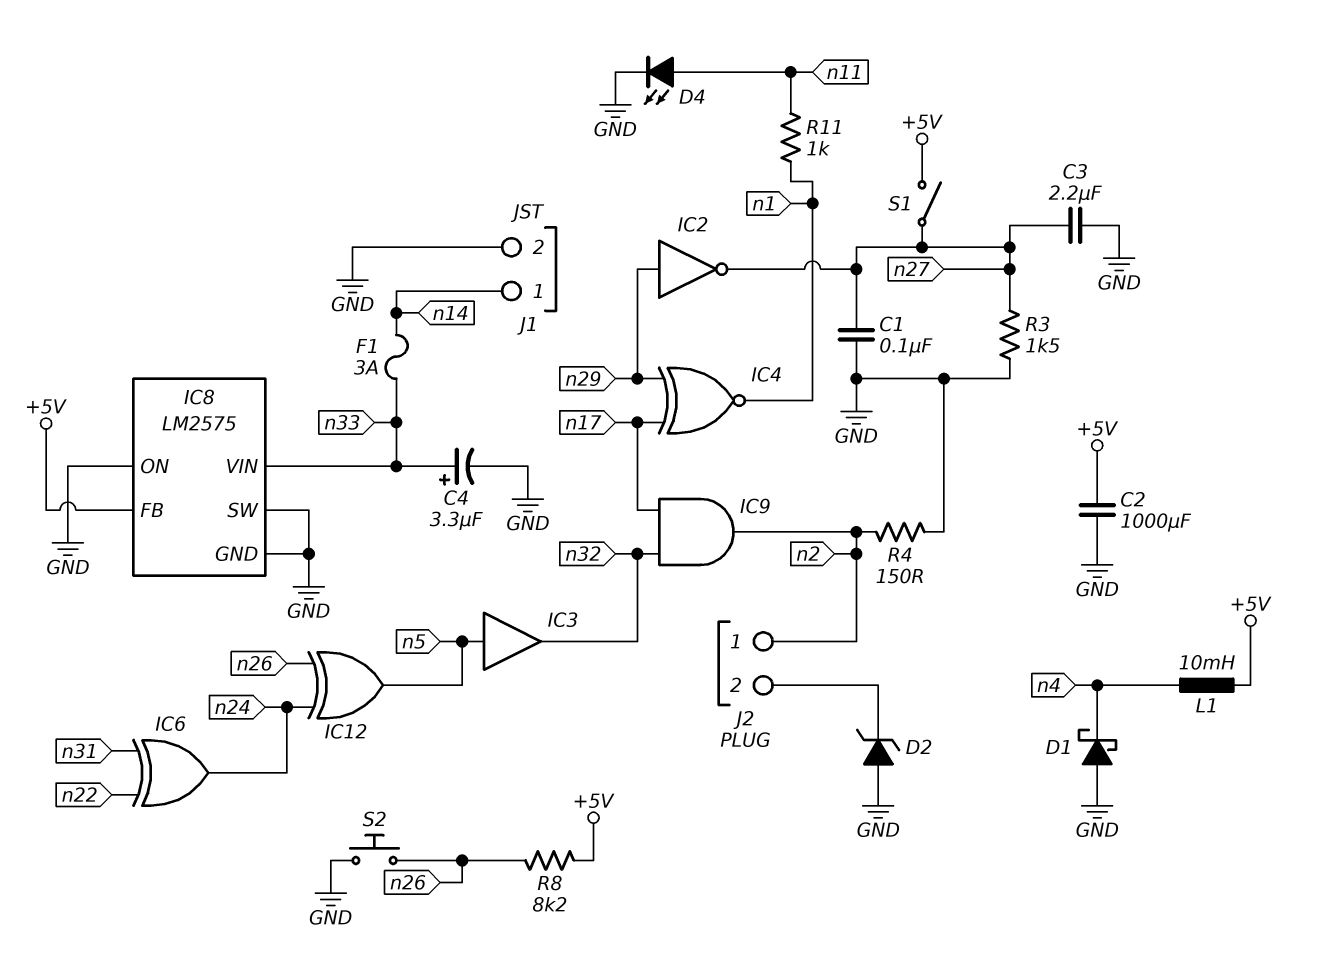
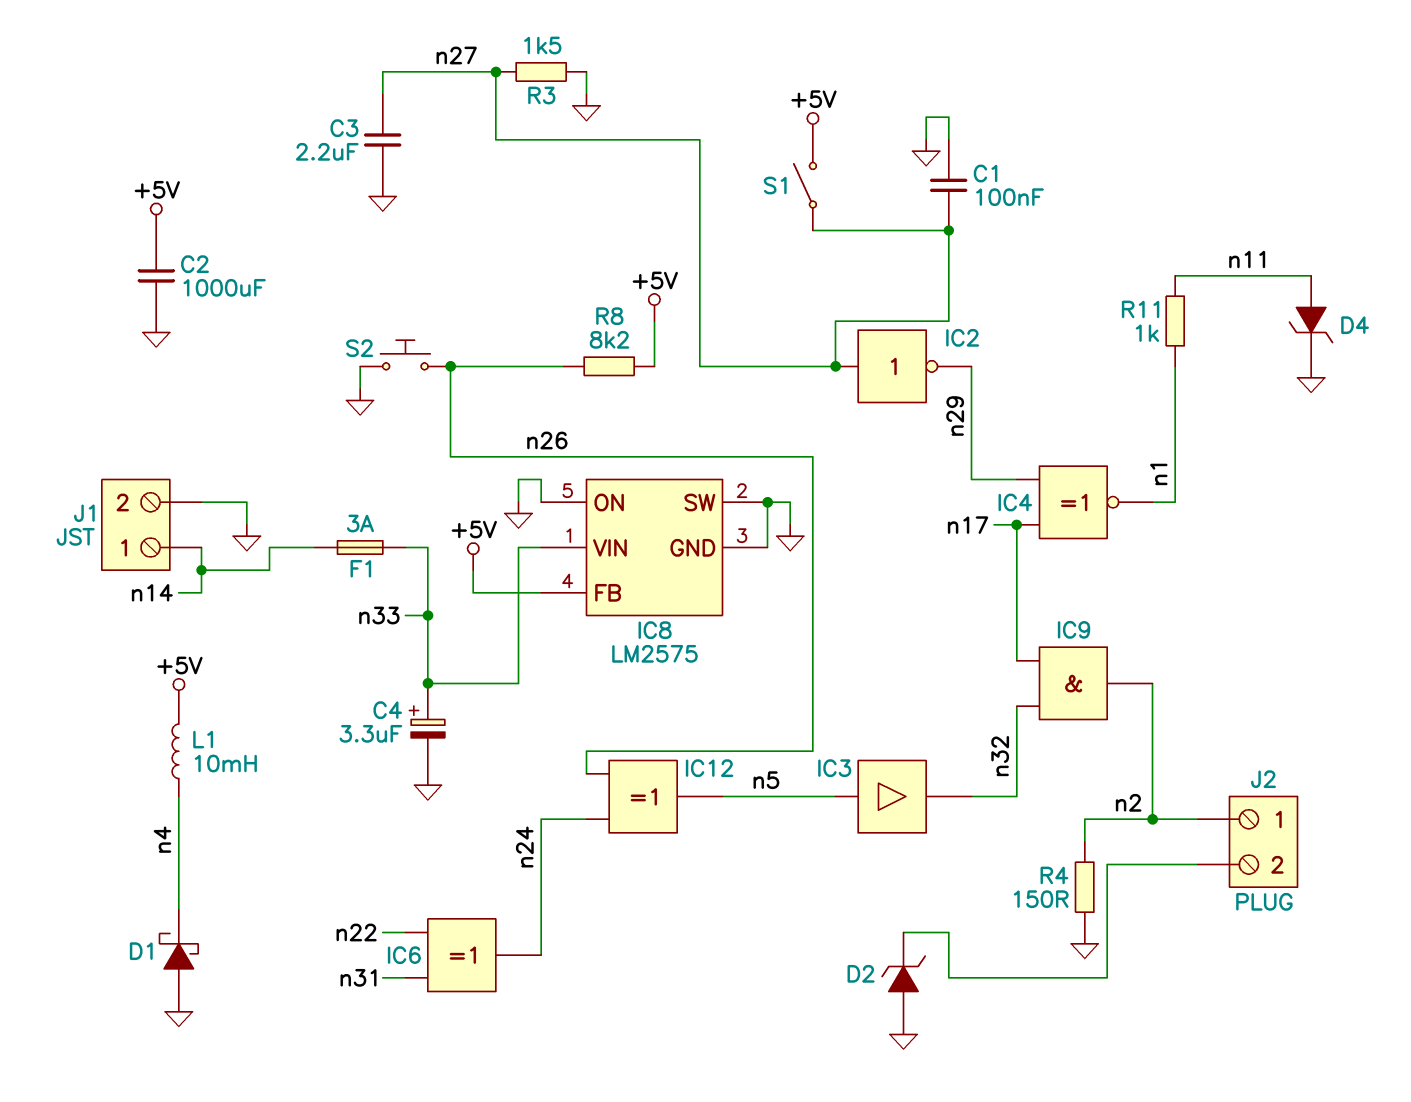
D4: LED (A n11, K GND) -> zener (A n11, K GND)
IC2: NOT (in n29, out n27) -> NOT (in n27, out n29)

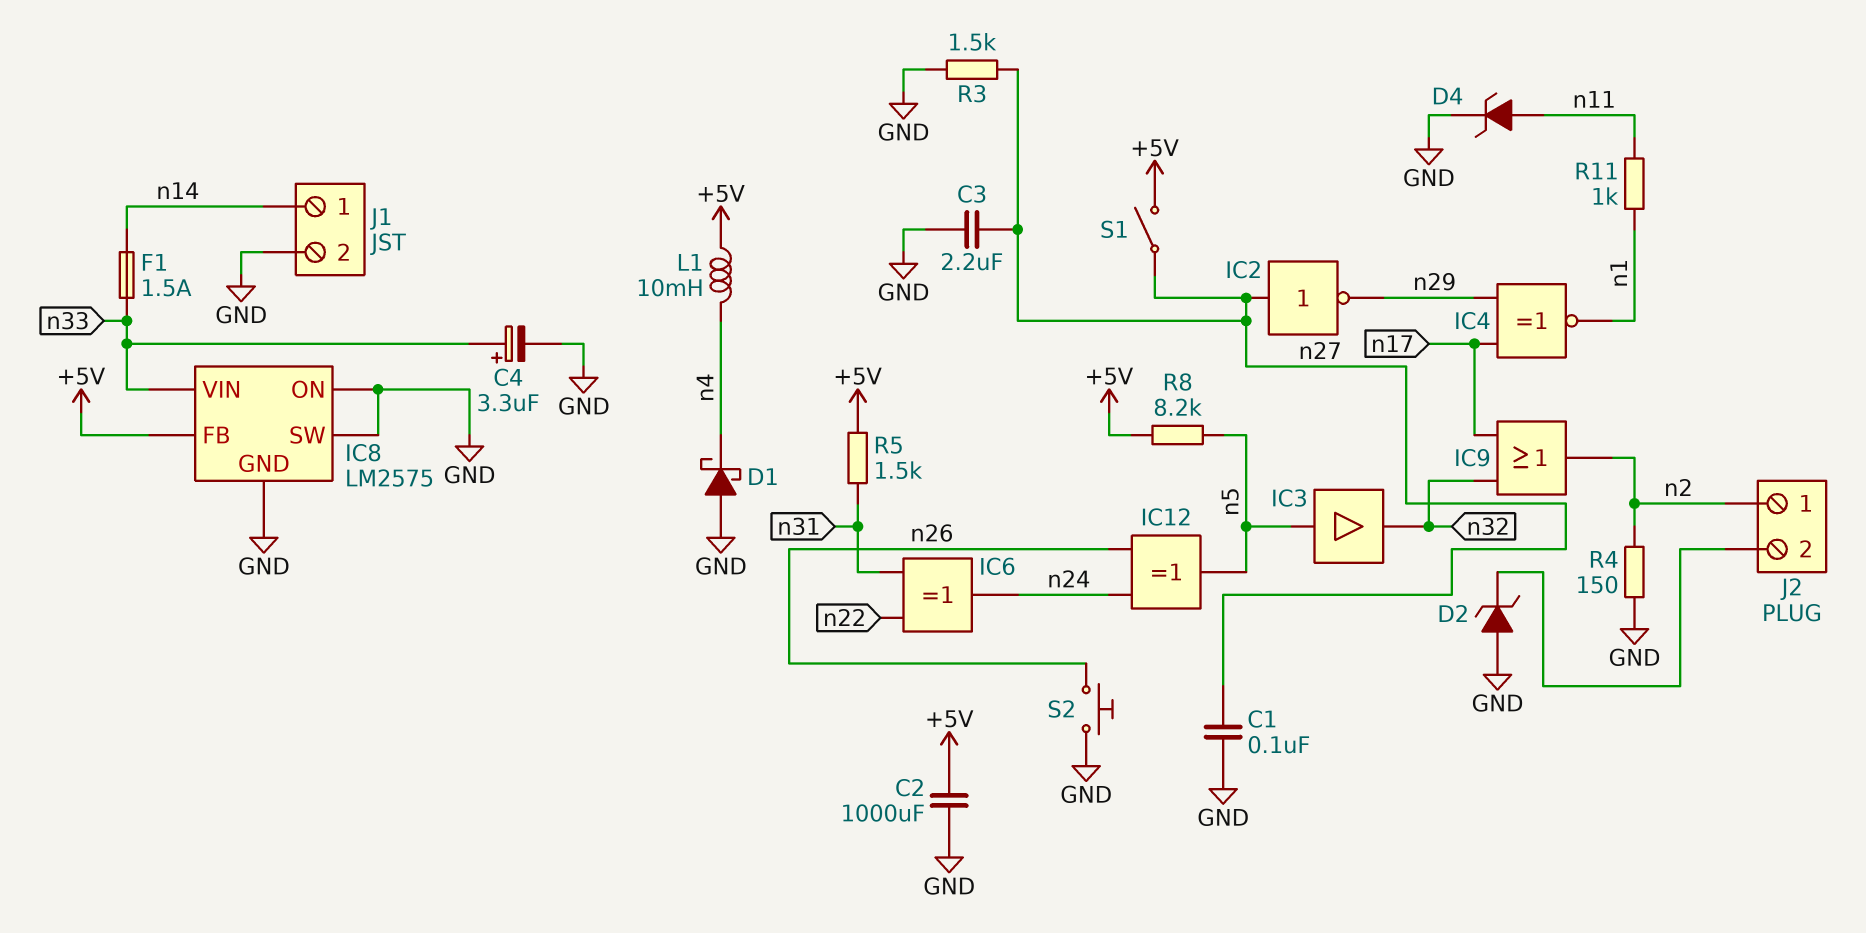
F1: 3A (n14, n33) -> 1.5A (n14, n33)
IC9: AND (in n17, in n32, out n2) -> OR (in n17, in n32, out n2)
R5: none -> 1.5k (+5V, n31)
R8: 8.2k (+5V, n26) -> 8.2k (+5V, n5)

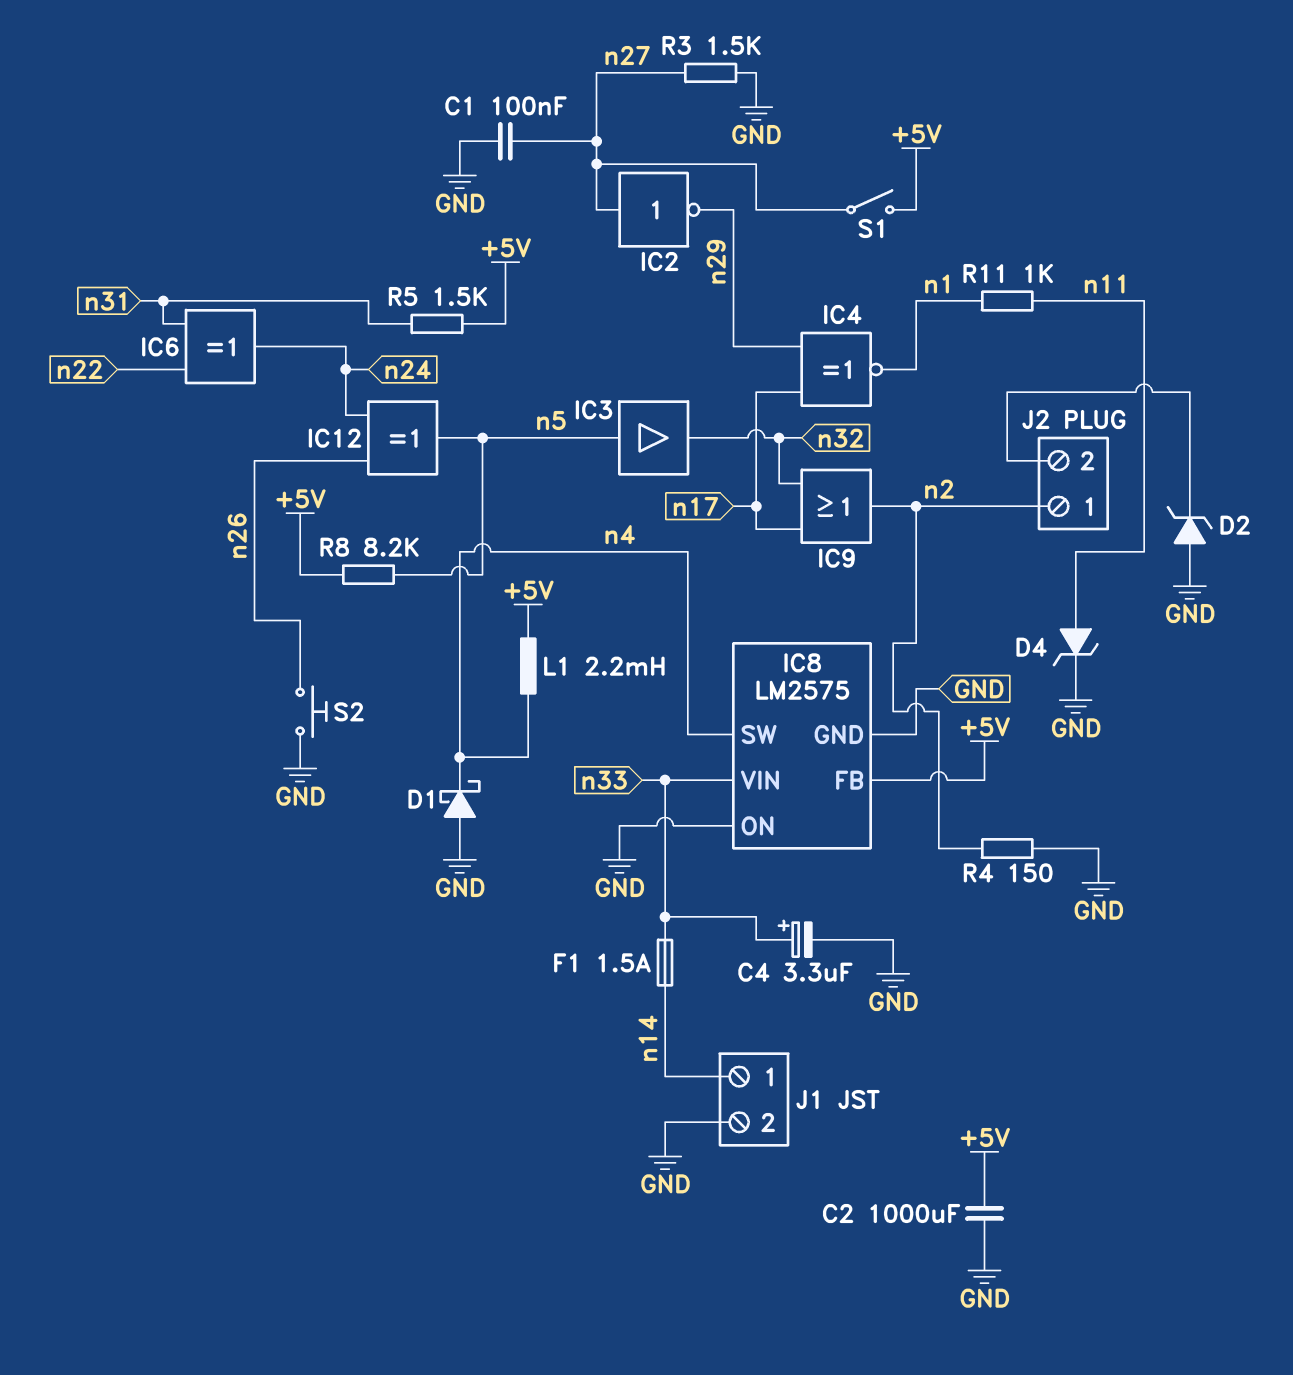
C3: 2.2uF (GND, n27) -> none
IC8 pin SW: GND -> n4
L1: 10mH (+5V, n4) -> 2.2mH (+5V, n4)

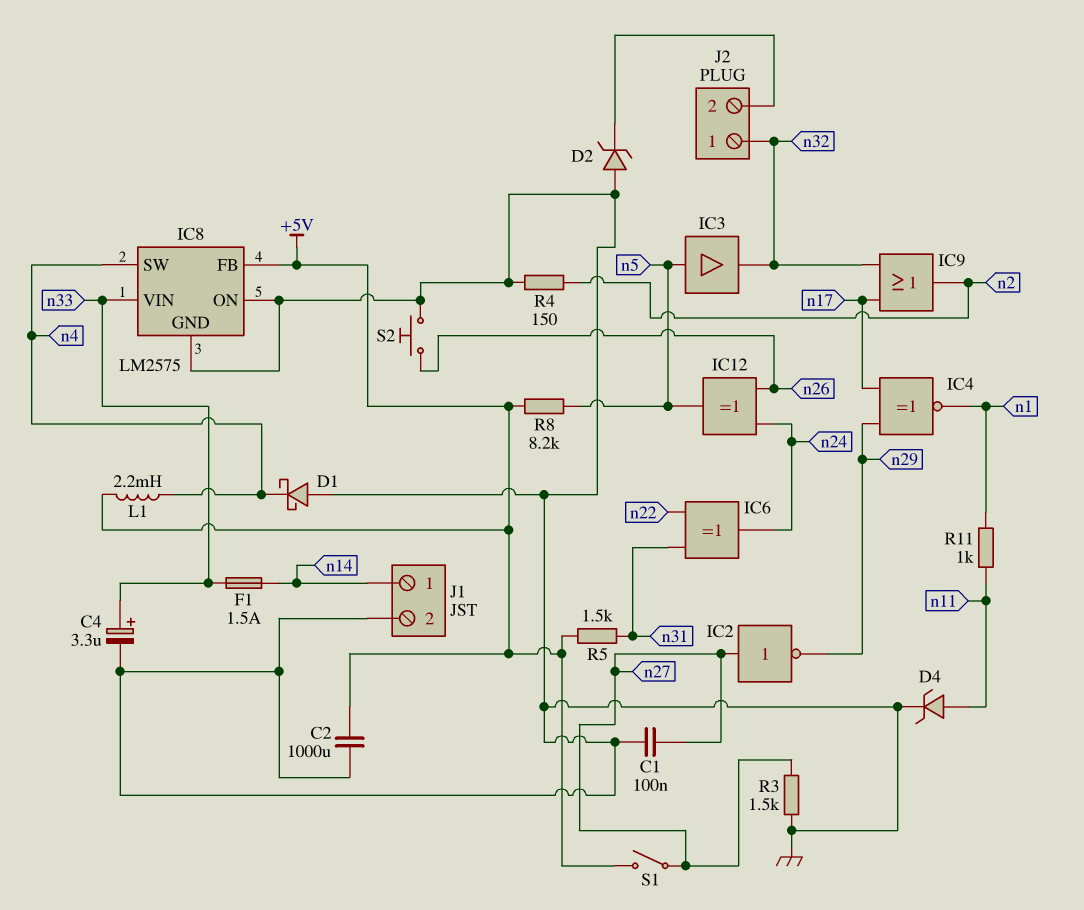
J2 pin 1: n2 -> n32

